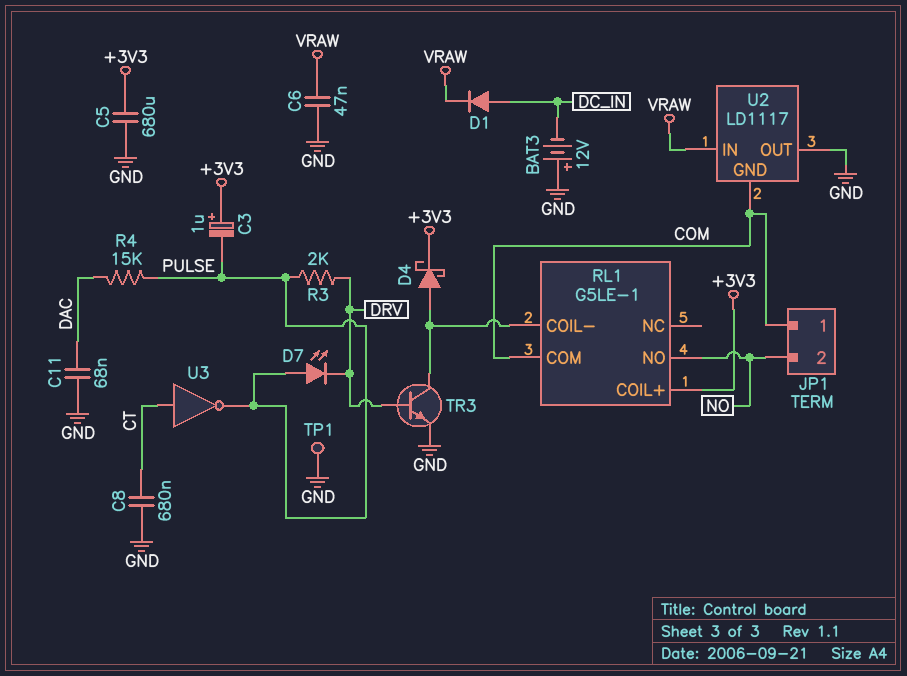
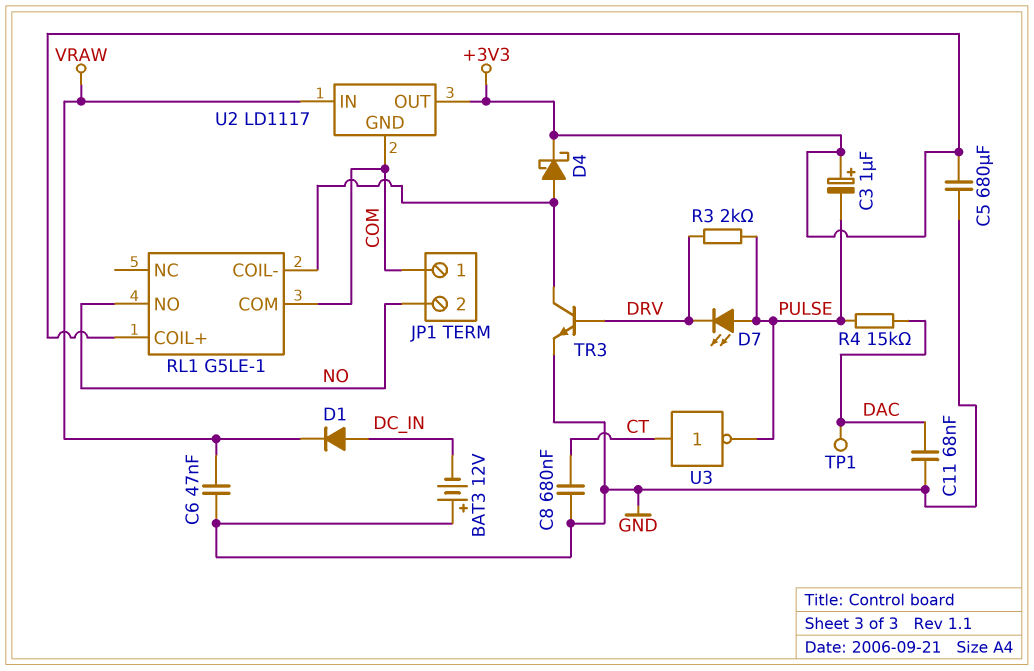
TP1: test point (GND) -> test point (DAC)
U2 pin OUT: GND -> +3V3

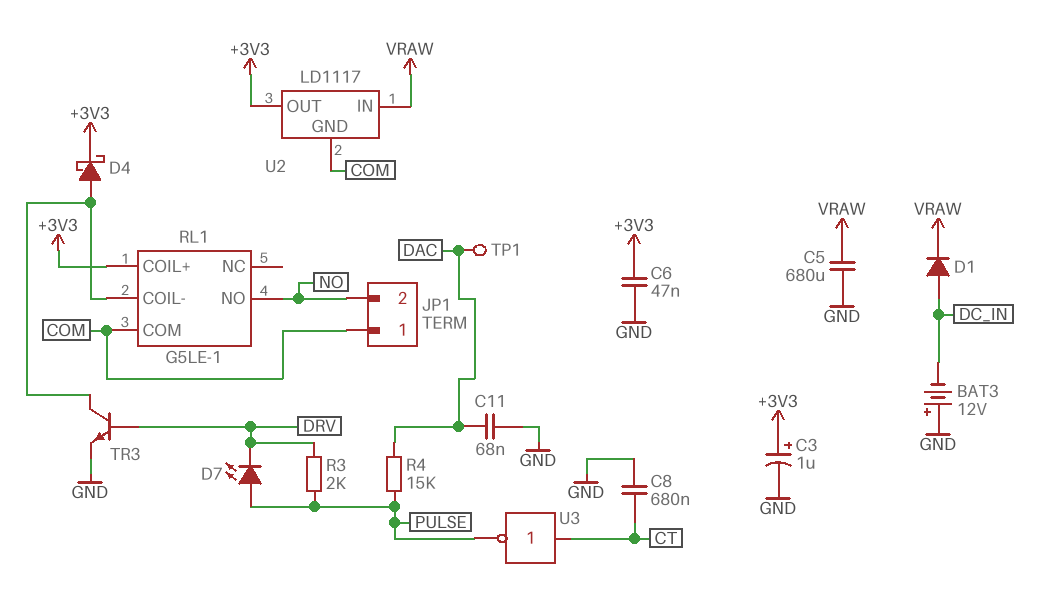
C3: 1uF (plus +3V3, minus PULSE) -> 1uF (plus +3V3, minus GND)
C5: 680uF (+3V3, GND) -> 680uF (GND, VRAW)
C6: 47nF (GND, VRAW) -> 47nF (+3V3, GND)

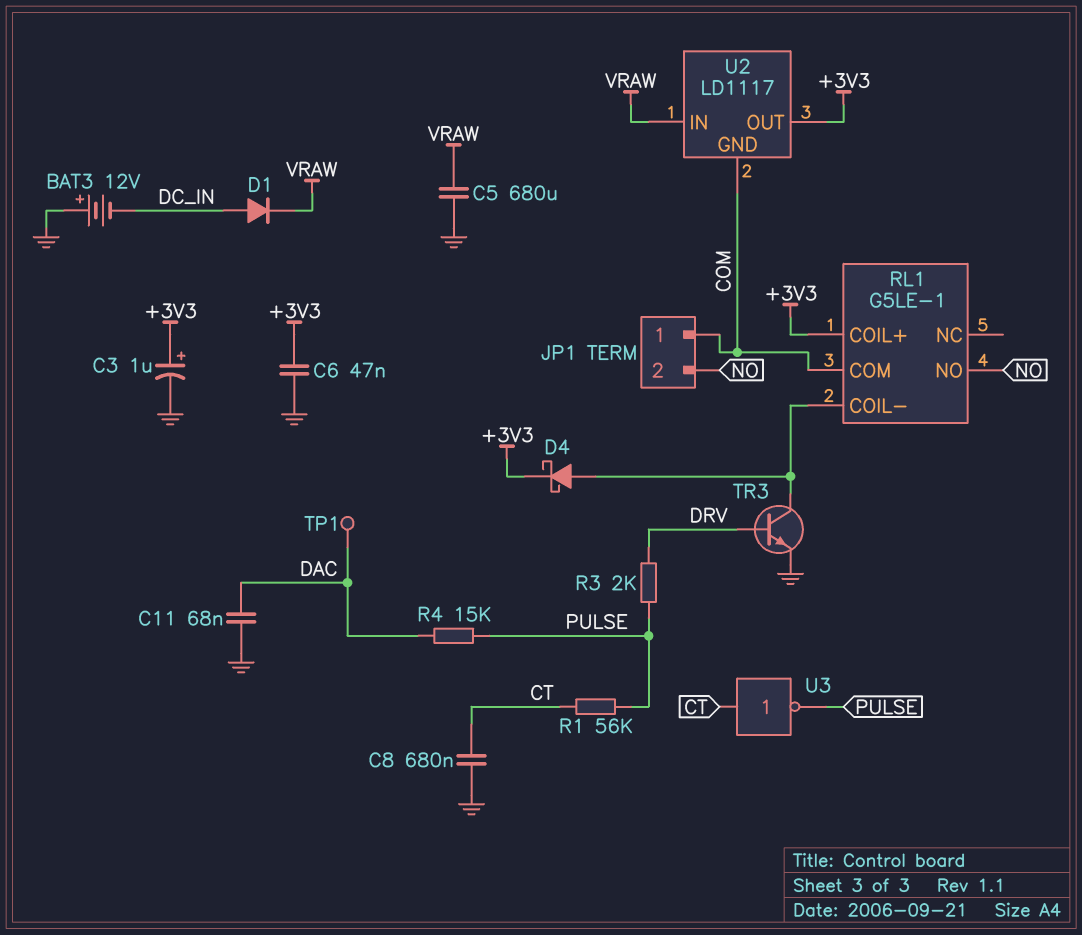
D7: LED (A PULSE, K DRV) -> none
R1: none -> 56k (CT, PULSE)

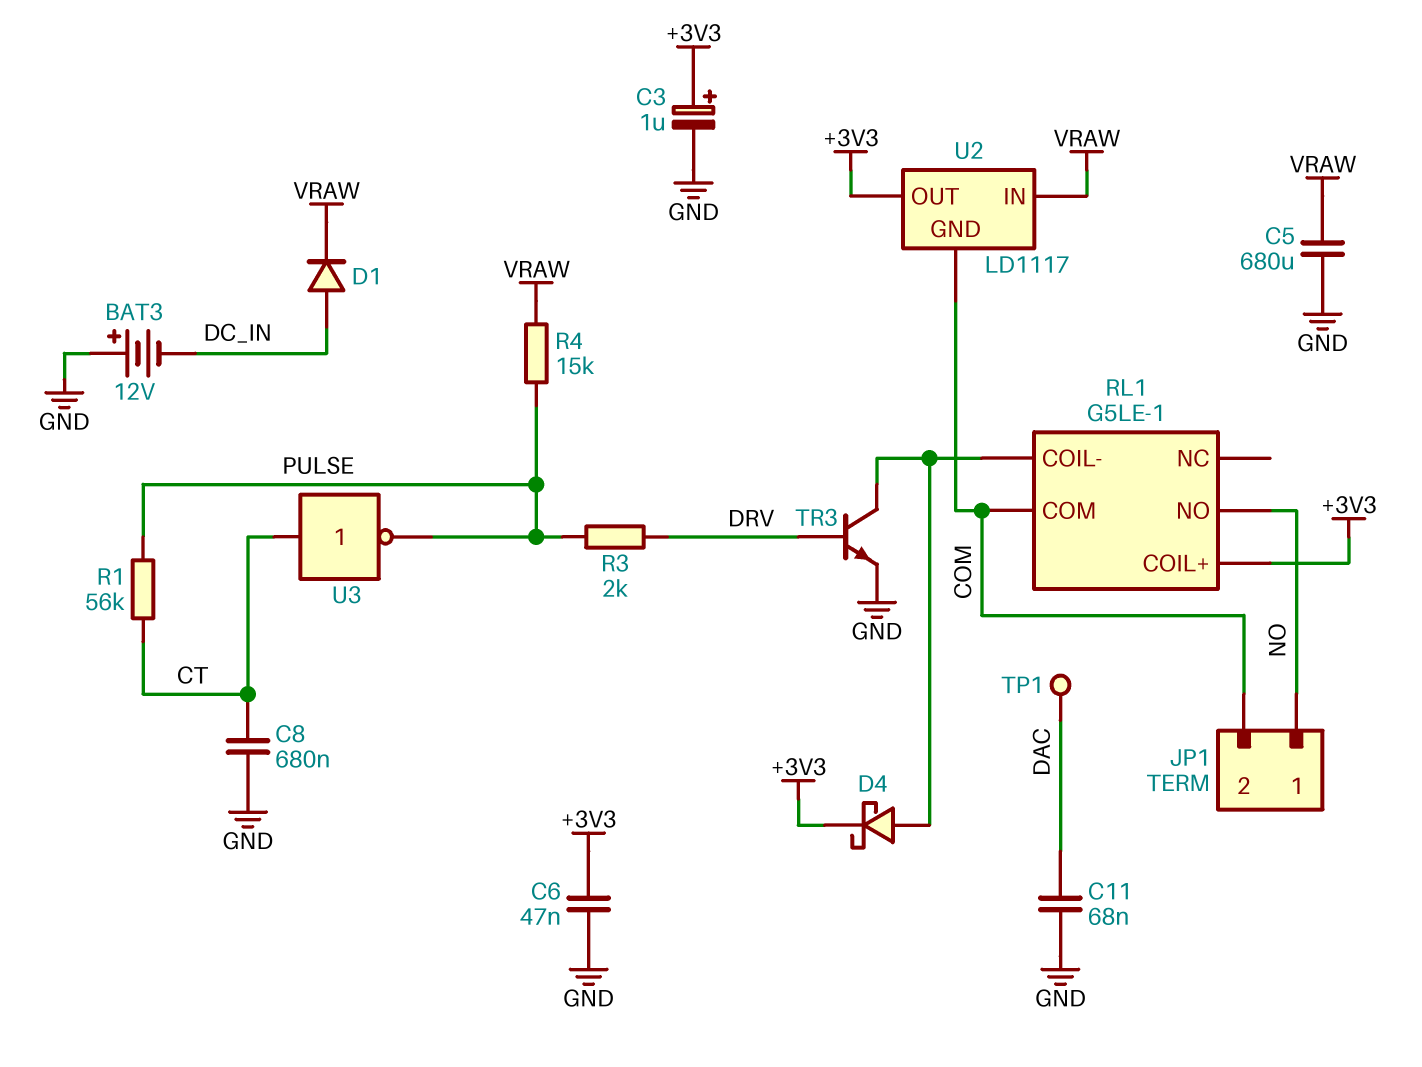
JP1 pin 1: COM -> NO
JP1 pin 2: NO -> COM
R4: 15k (DAC, PULSE) -> 15k (PULSE, VRAW)

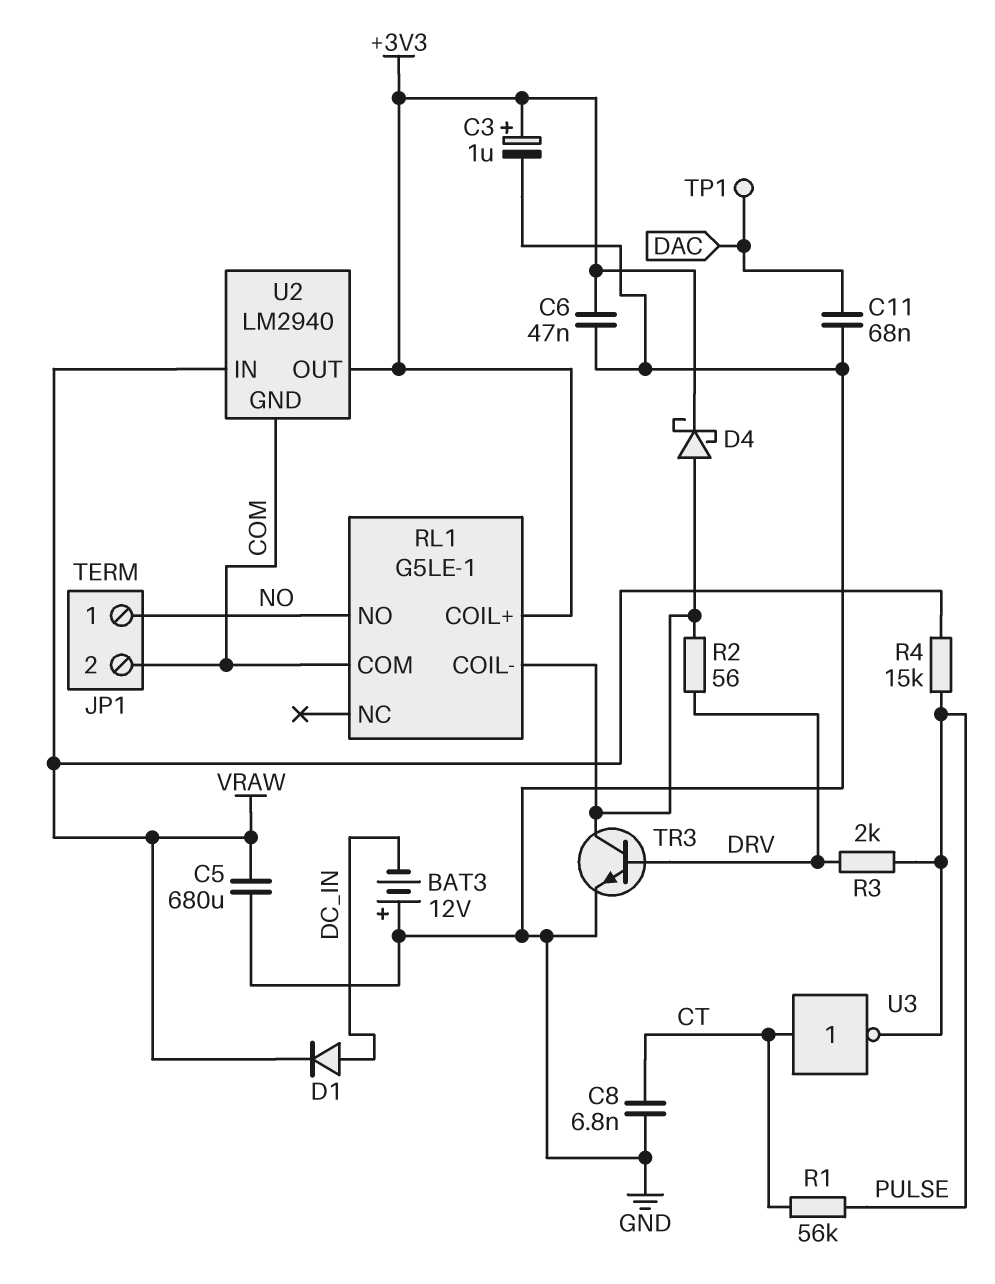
C8: 680nF (CT, GND) -> 6.8nF (CT, GND)
R2: none -> 56 (DRV, RL1/COIL-)
U2: LD1117 -> LM2940

